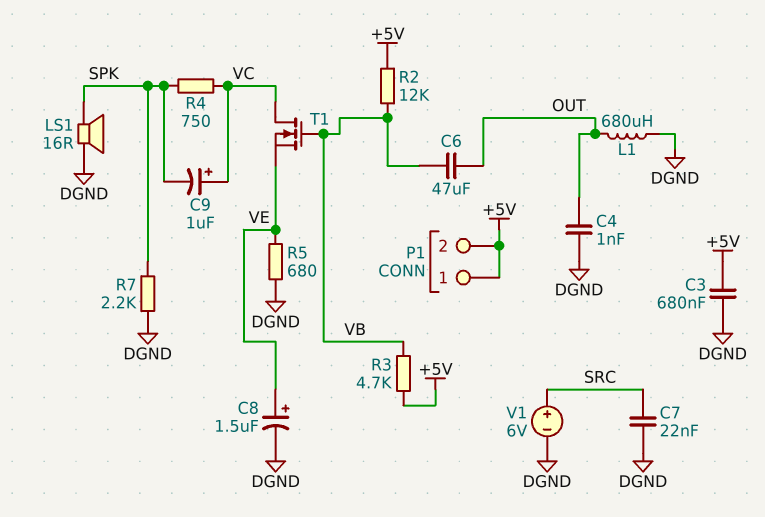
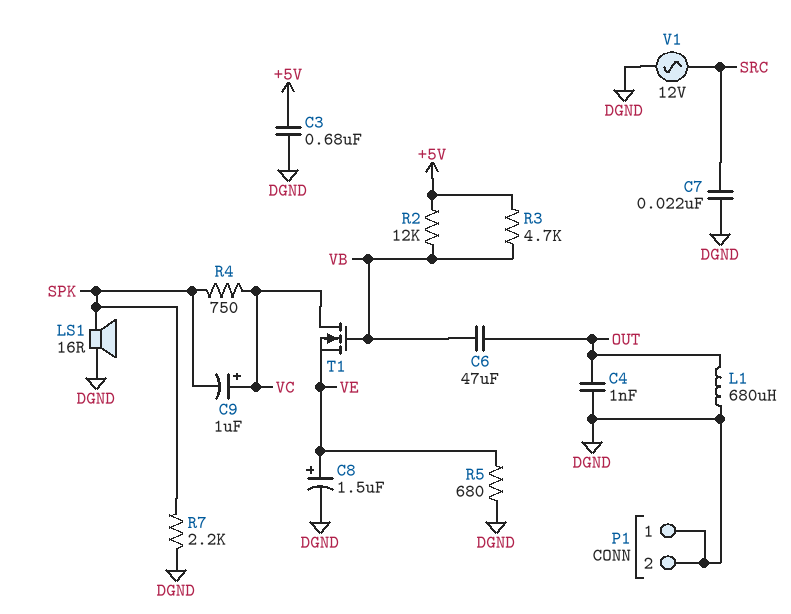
P1 pin 1: +5V -> DGND
P1 pin 2: +5V -> DGND
V1: 6V (plus SRC, minus DGND) -> AC 12V (DGND, SRC)

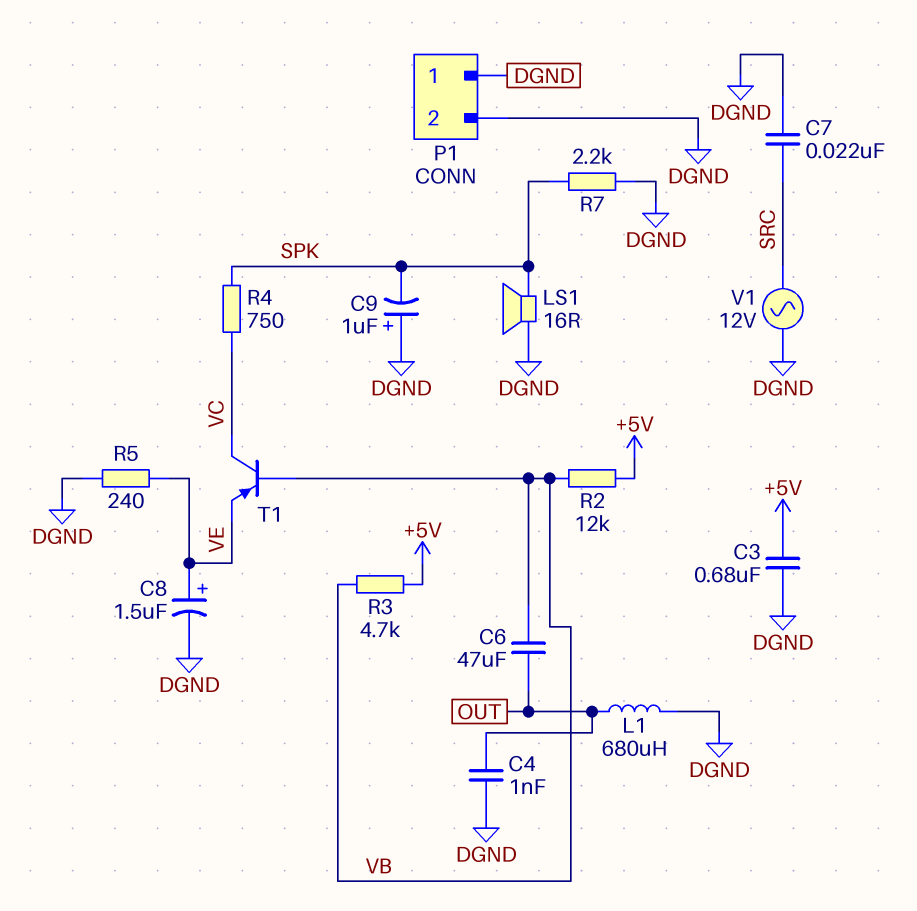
C9: 1uF (plus VC, minus SPK) -> 1uF (plus DGND, minus SPK)
R5: 680 (DGND, VE) -> 240 (DGND, VE)
T1: NMOS (G VB, D VC, S VE) -> PNP (B VB, C VC, E VE)

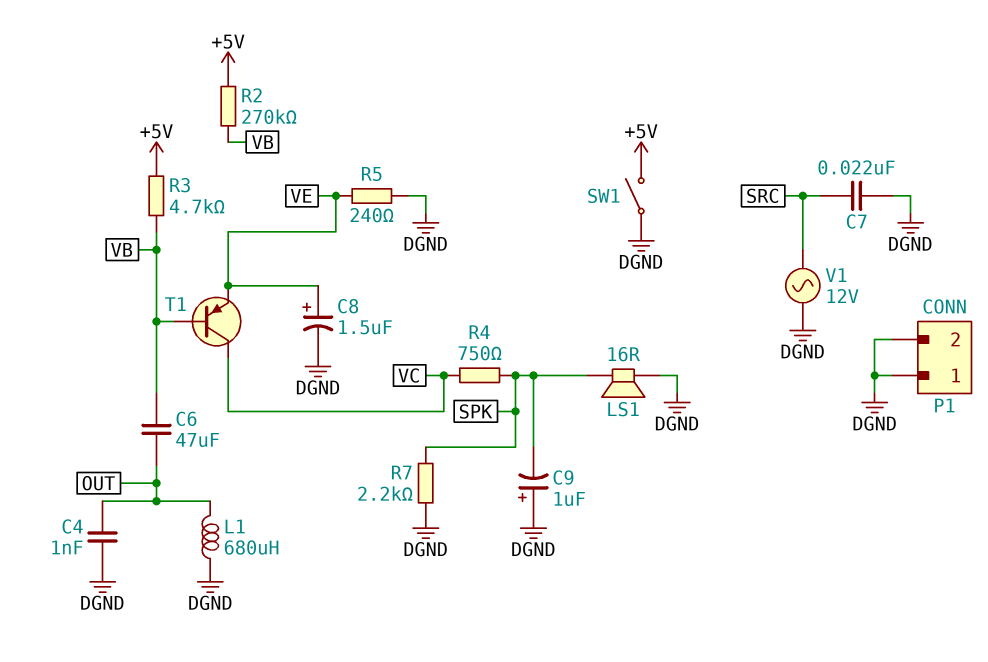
C3: 680nF (+5V, DGND) -> none
R2: 12k (+5V, VB) -> 270k (+5V, VB)
SW1: none -> switch (+5V, DGND)

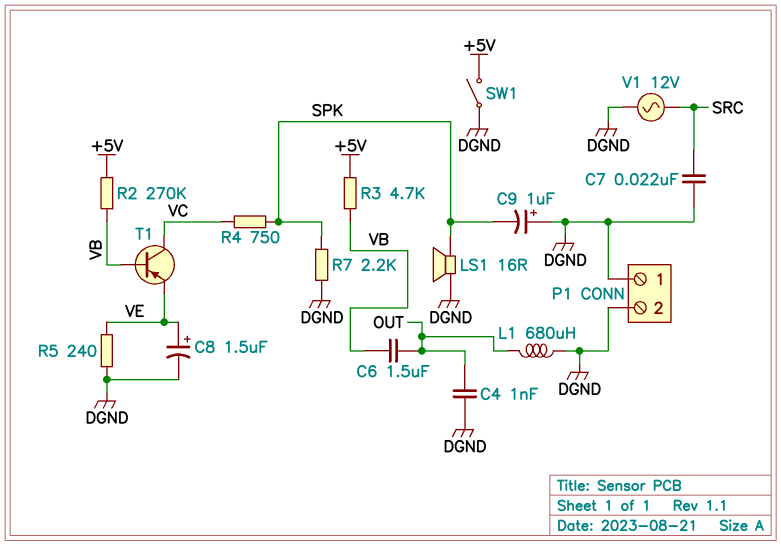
C6: 47uF (OUT, VB) -> 1.5uF (OUT, VB)

